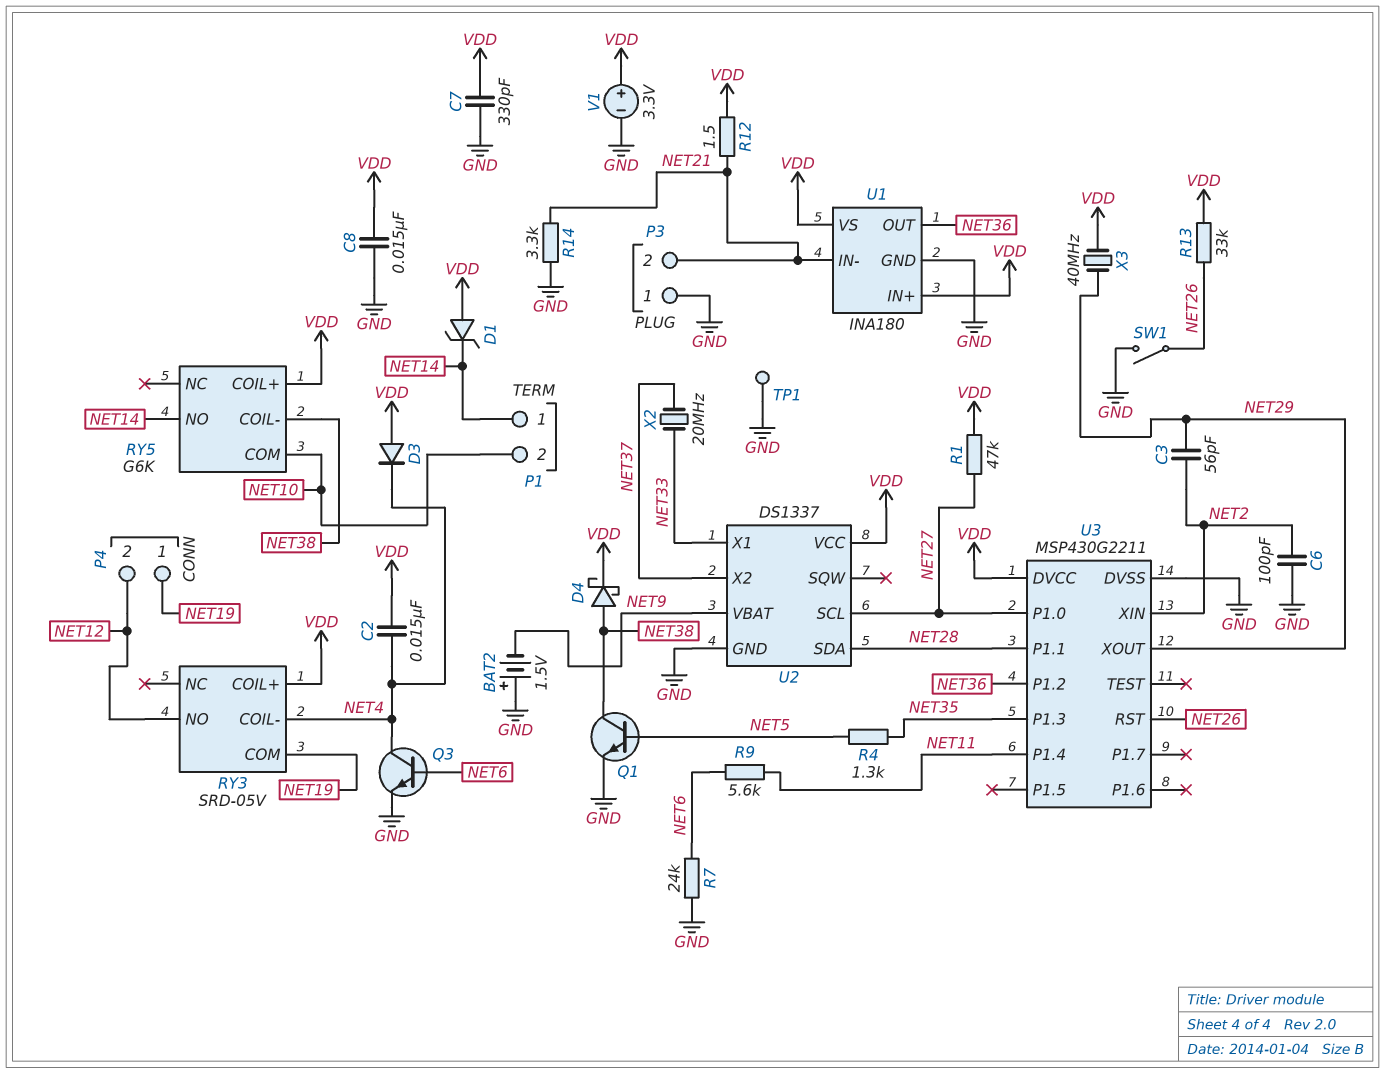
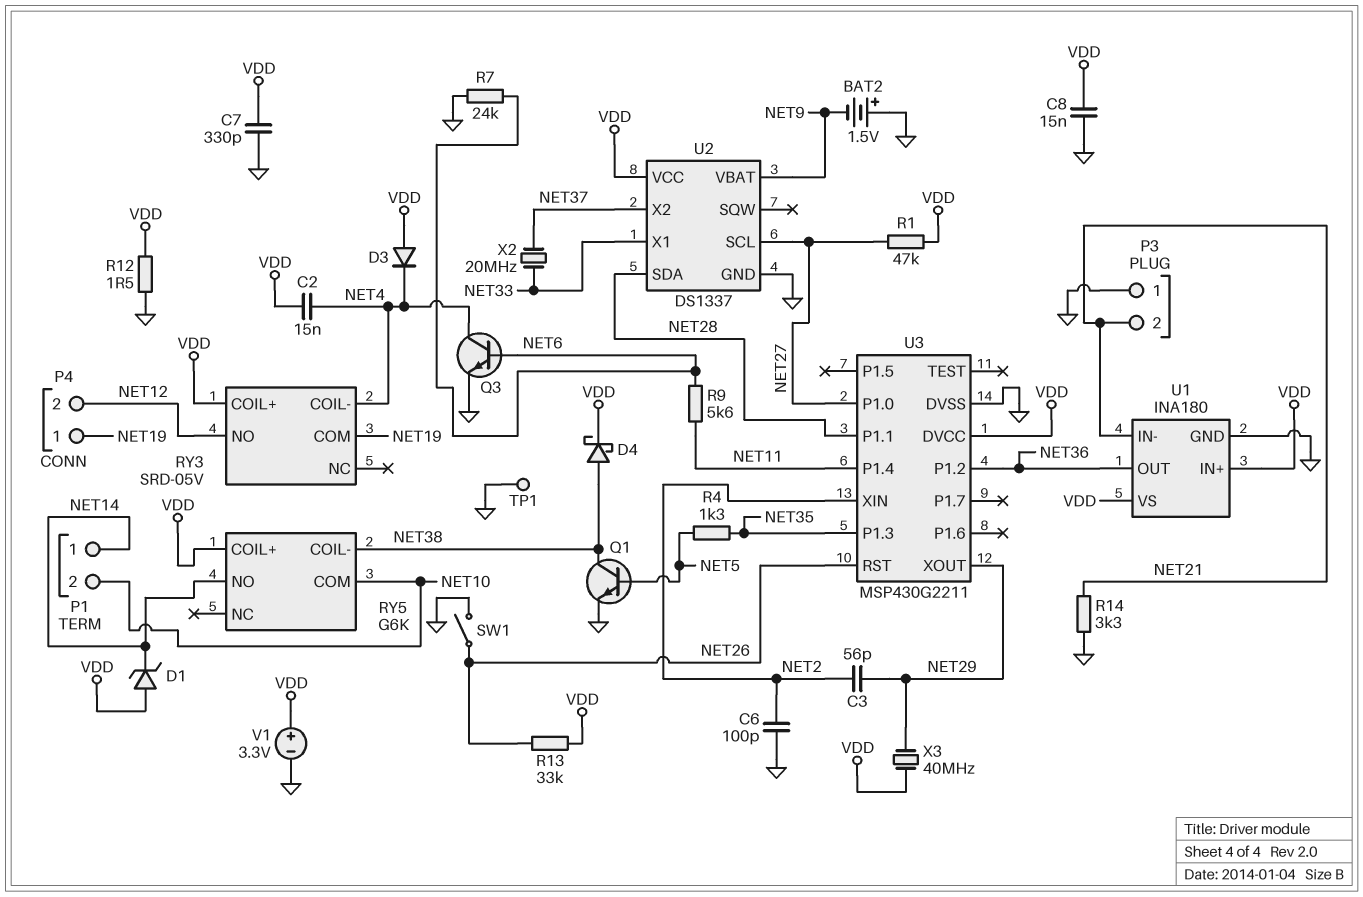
R12: 1.5 (NET21, VDD) -> 1.5 (GND, VDD)

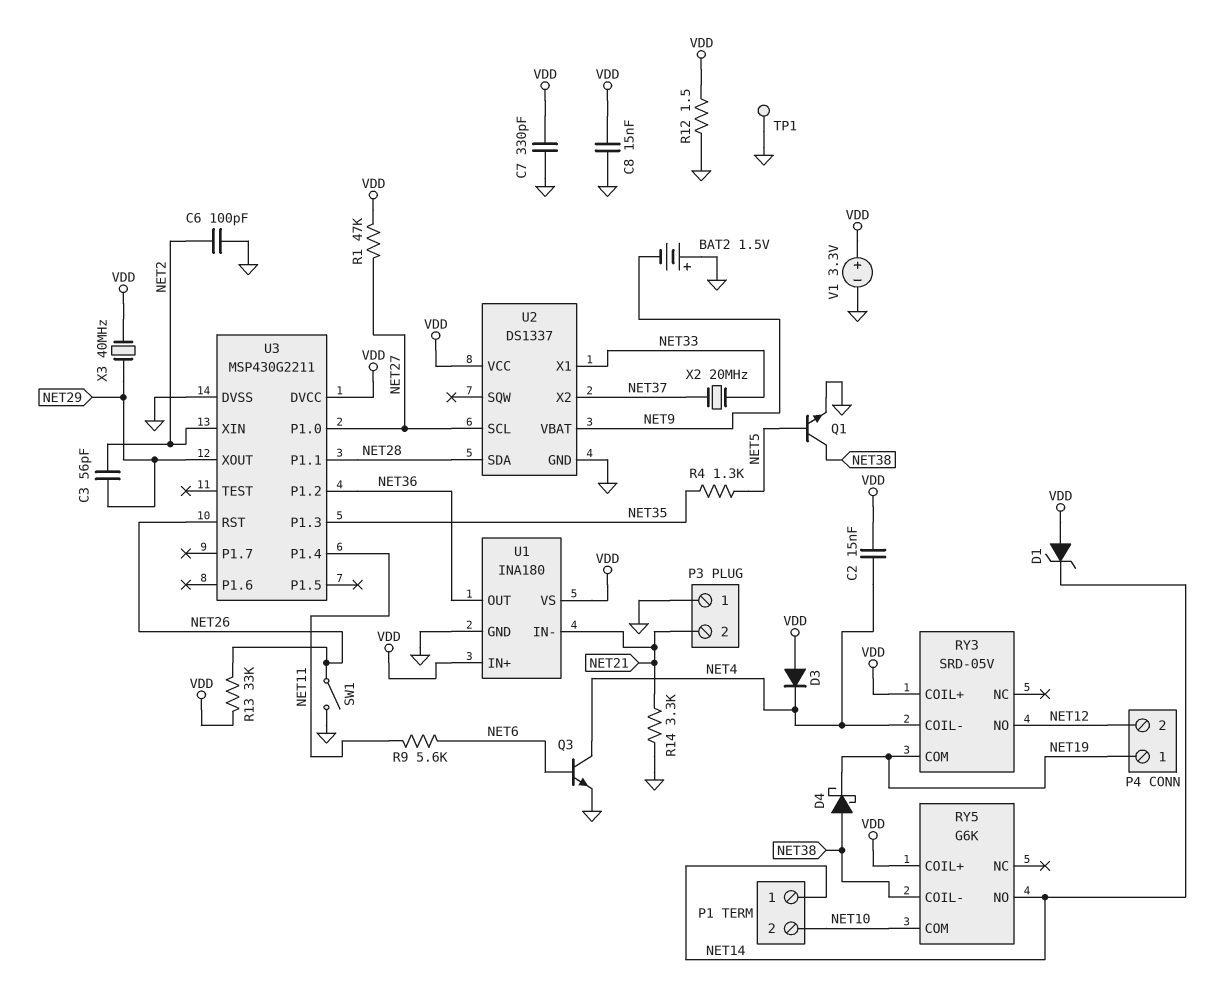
D4: schottky (A NET38, K VDD) -> schottky (A NET38, K NET19)
R7: 24k (GND, NET6) -> none

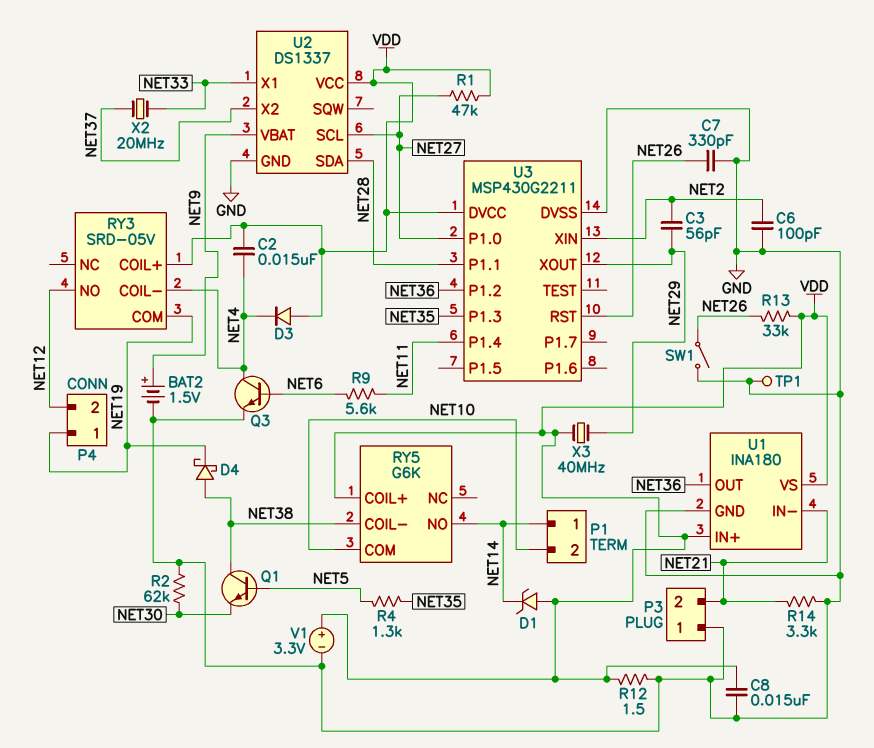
BAT2: 1.5V (plus GND, minus NET9) -> 1.5V (plus NET9, minus GND)
C7: 330pF (GND, VDD) -> 330pF (GND, NET26)
Q1: NPN (B NET5, C NET38, E GND) -> NPN (B NET5, C NET38, E NET30)
R2: none -> 62k (GND, NET30)

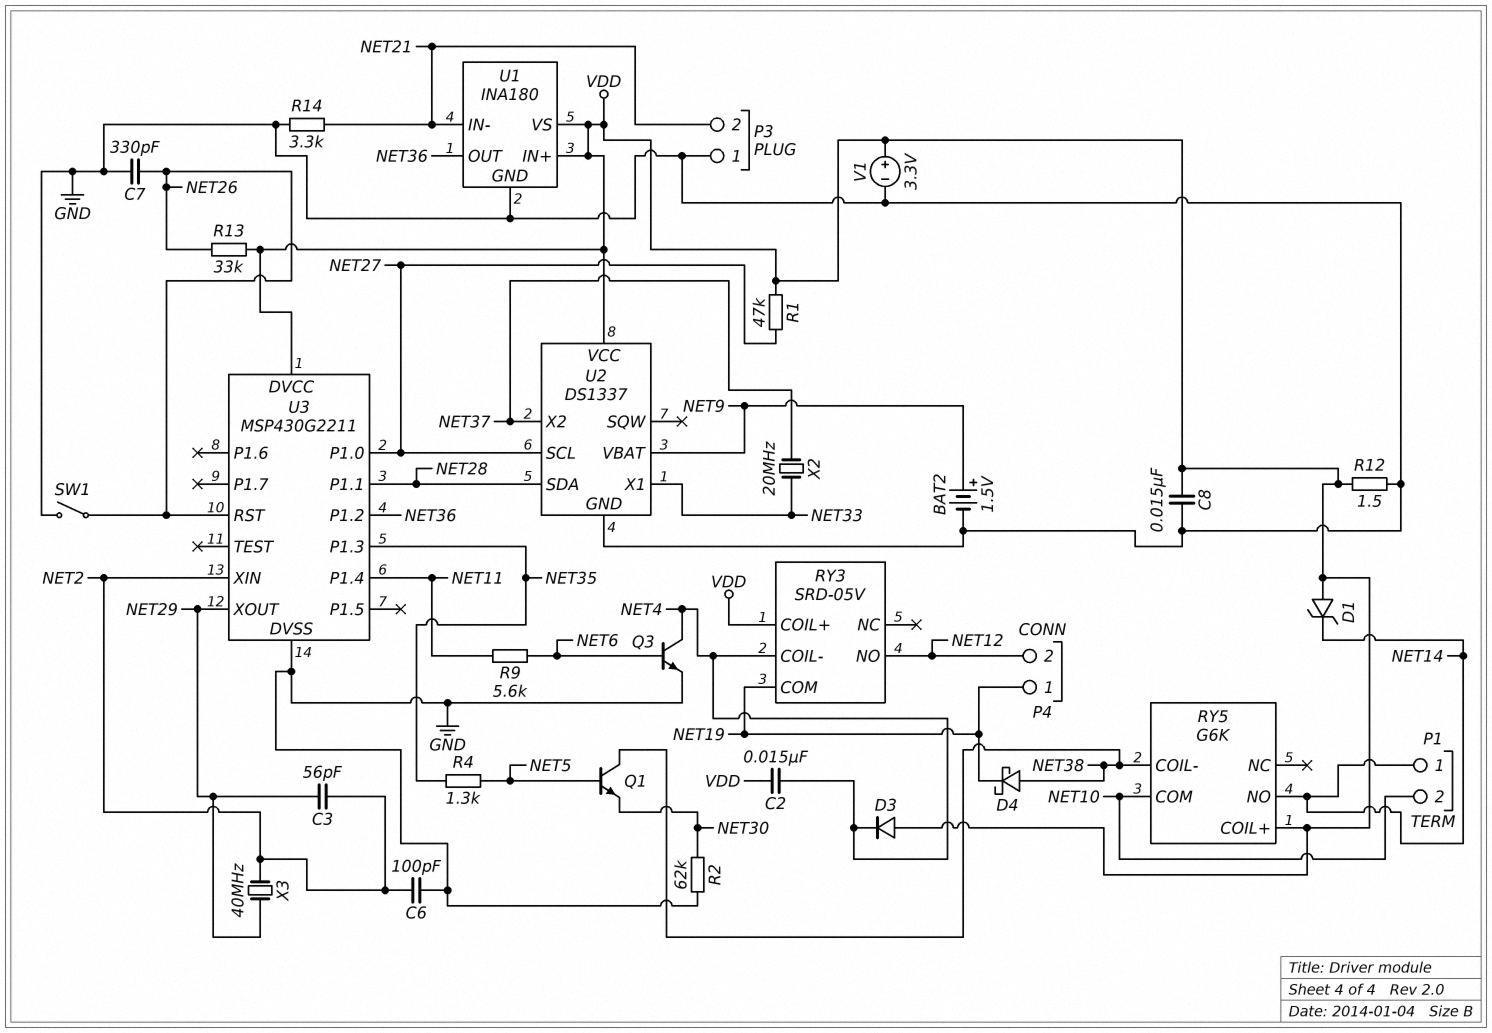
TP1: test point (GND) -> none
X3: 40MHz (NET29, VDD) -> 40MHz (NET2, NET29)

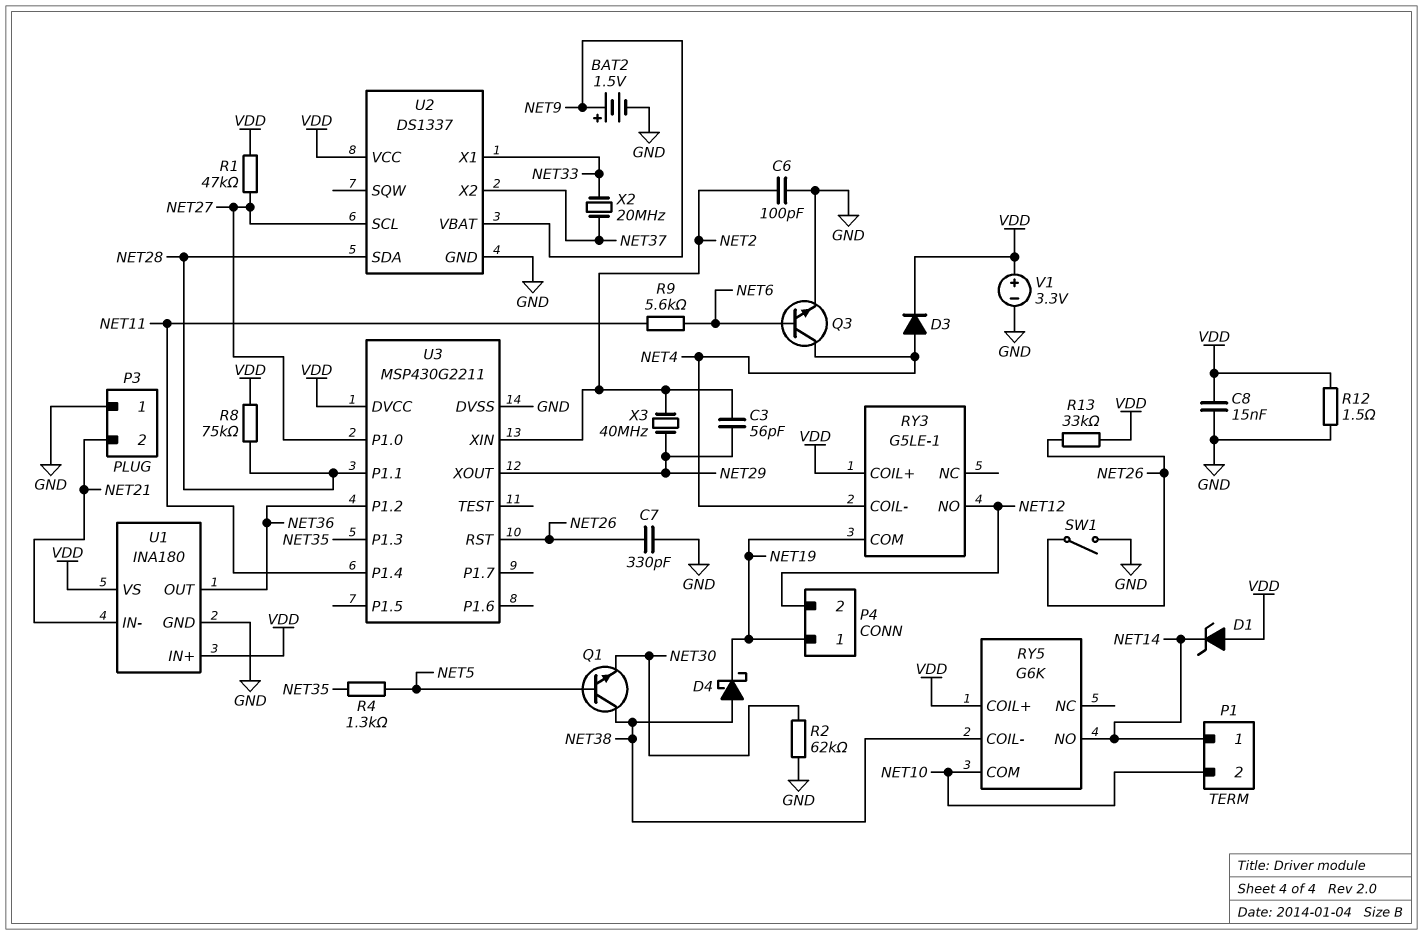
C2: 15nF (NET4, VDD) -> none
D3: diode (A VDD, K NET4) -> diode (A NET4, K VDD)
R8: none -> 75k (NET28, VDD)
R14: 3.3k (GND, NET21) -> none
RY3: SRD-05V -> G5LE-1

